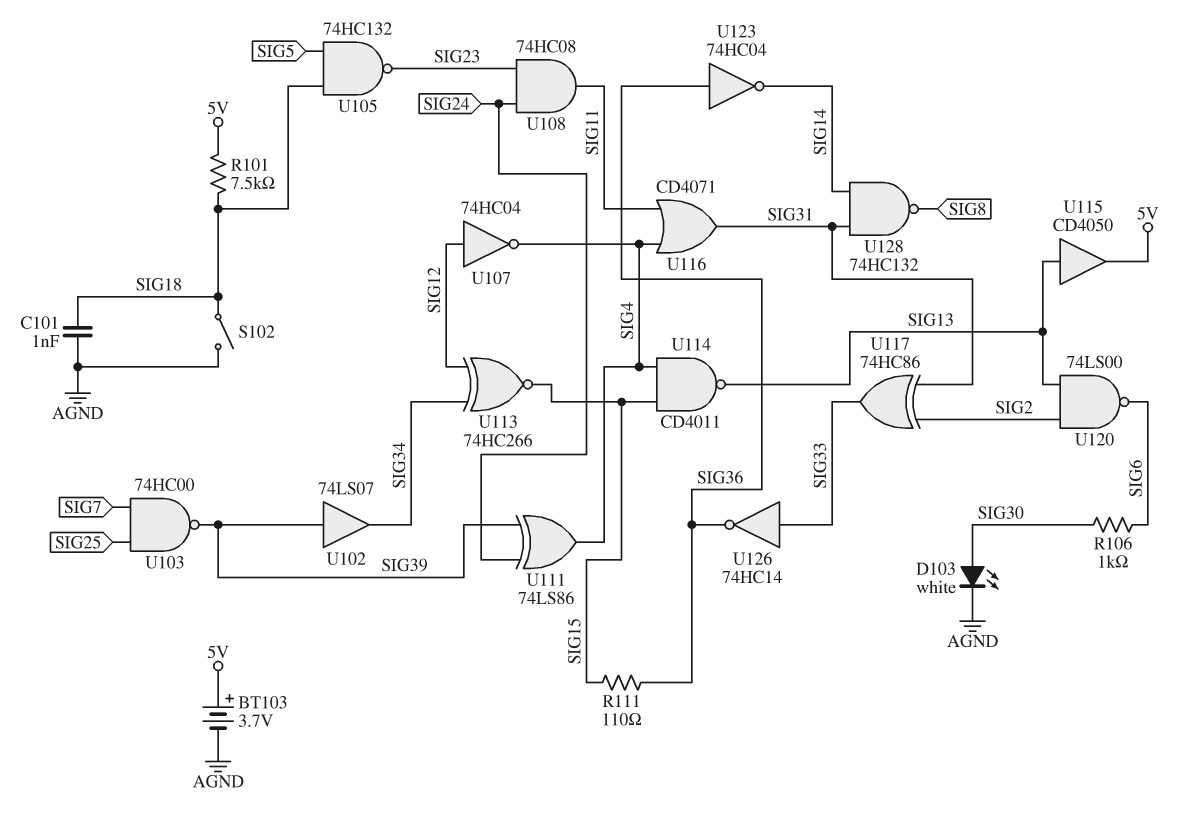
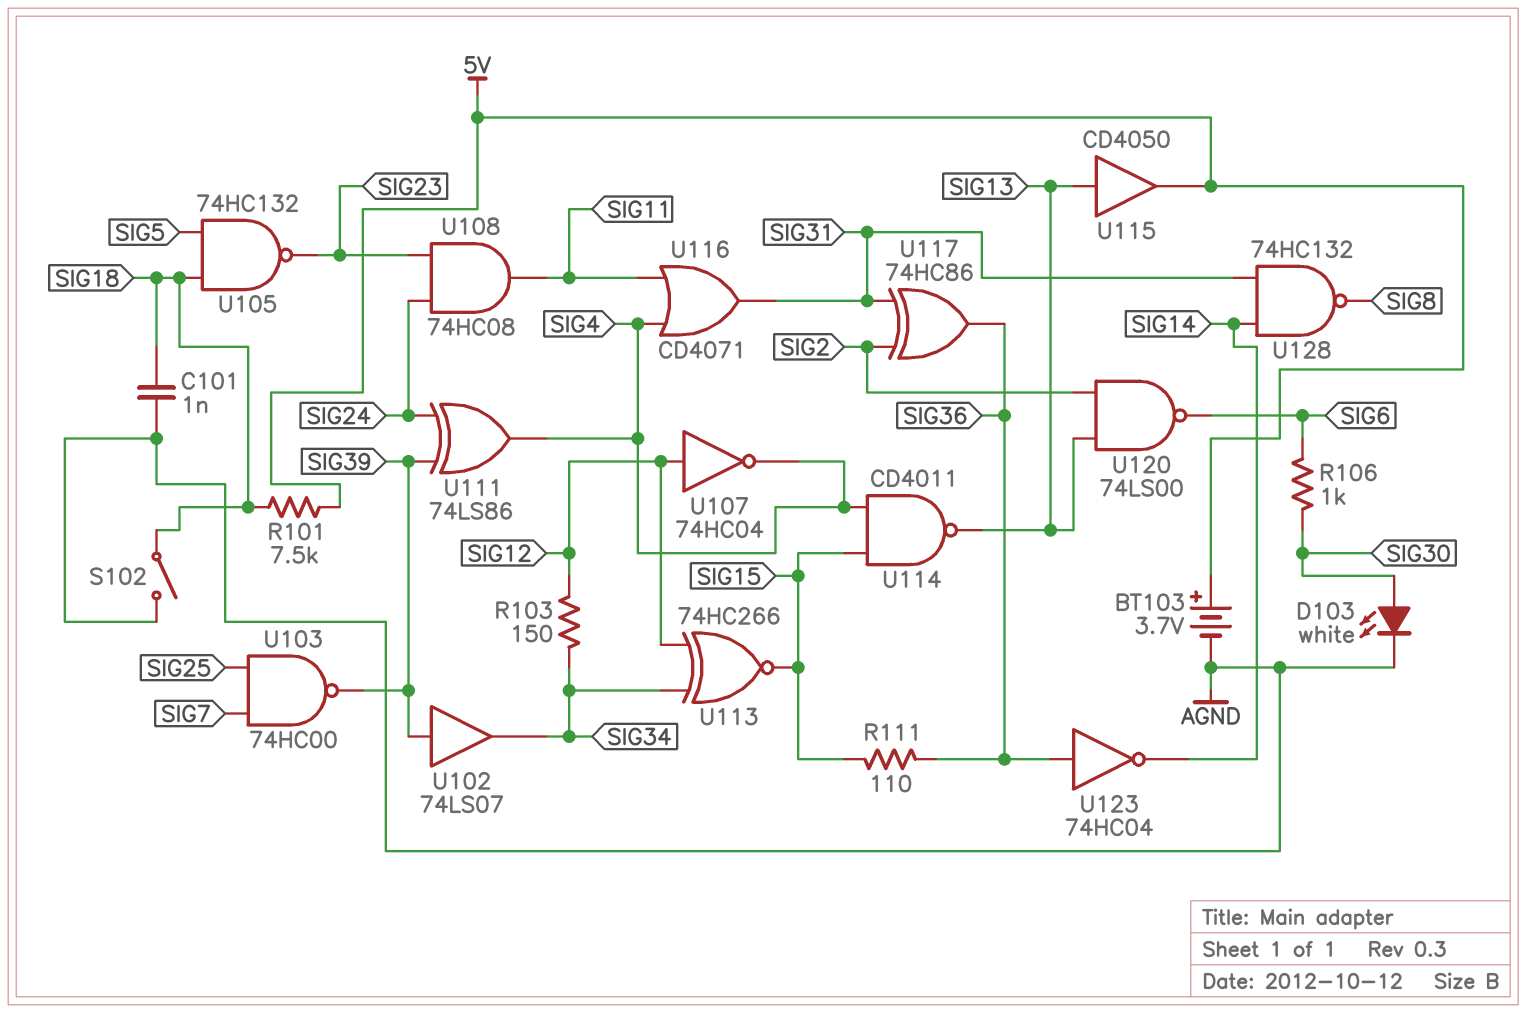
R103: none -> 150 (SIG12, SIG34)
U117: XOR 74HC86 (in SIG2, in SIG31, out SIG33) -> XOR 74HC86 (in SIG2, in SIG31, out SIG36)
U126: NOT 74HC14 (in SIG33, out SIG36) -> none

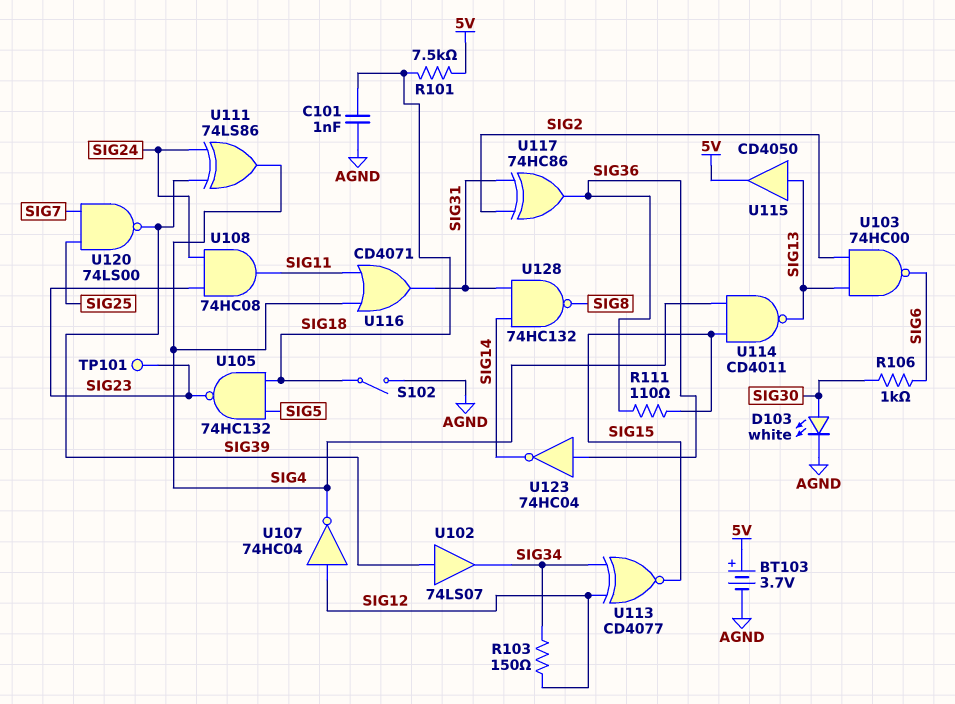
TP101: none -> test point (SIG23)
U103: NAND 74HC00 (in SIG7, in SIG25, out SIG39) -> NAND 74HC00 (in SIG2, in SIG13, out SIG6)
U113: XNOR 74HC266 (in SIG12, in SIG34, out SIG15) -> XNOR CD4077 (in SIG12, in SIG34, out SIG15)
U120: NAND 74LS00 (in SIG2, in SIG13, out SIG6) -> NAND 74LS00 (in SIG7, in SIG25, out SIG39)

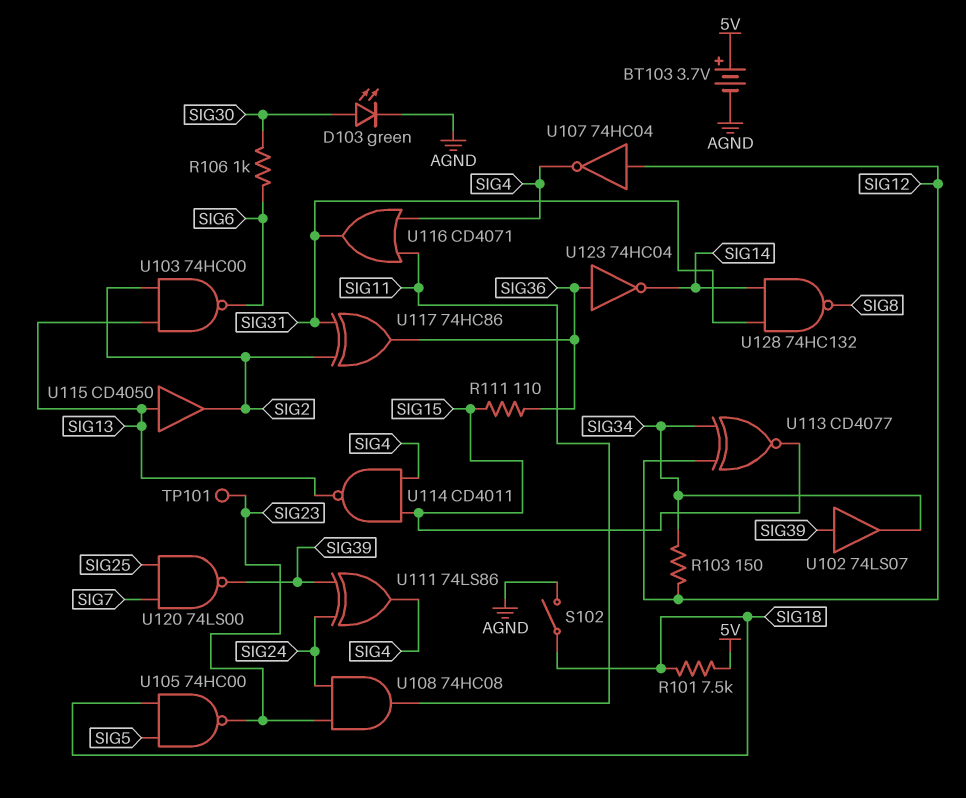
C101: 1nF (AGND, SIG18) -> none
D103: LED white (A SIG30, K AGND) -> LED green (A SIG30, K AGND)
U105: NAND 74HC132 (in SIG5, in SIG18, out SIG23) -> NAND 74HC00 (in SIG5, in SIG18, out SIG23)
U115: buffer CD4050 (in SIG13, out 5V) -> buffer CD4050 (in SIG13, out SIG2)

